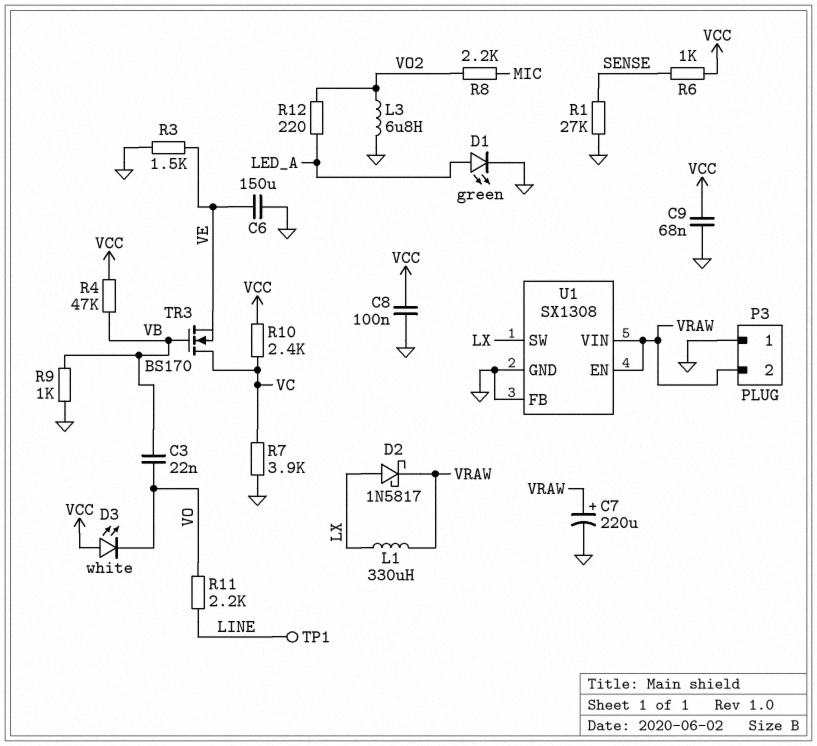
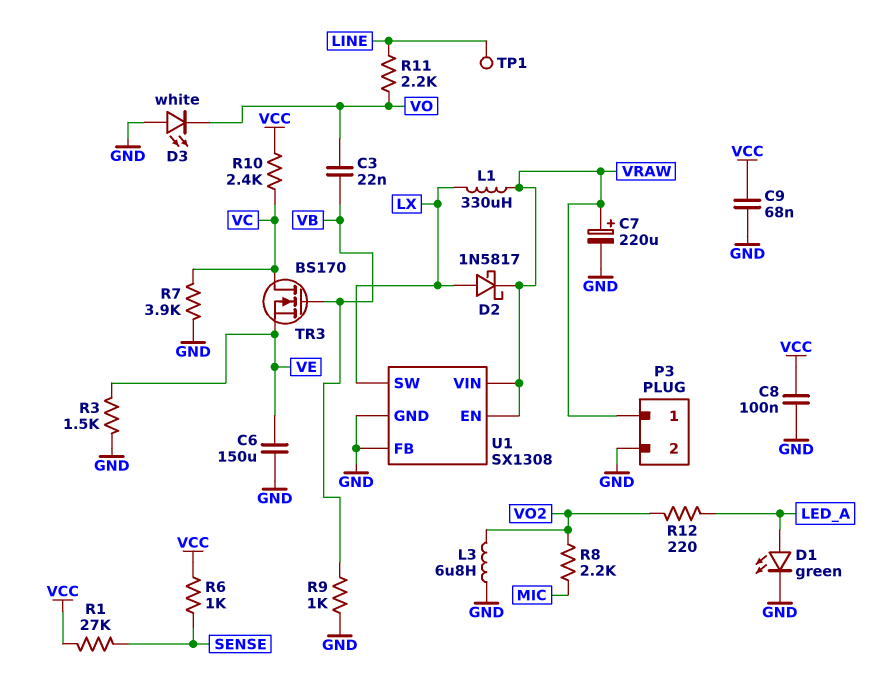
D3: LED white (A VCC, K VO) -> LED white (A GND, K VO)
P3 pin 1: GND -> VRAW
P3 pin 2: VRAW -> GND
R1: 27k (GND, SENSE) -> 27k (SENSE, VCC)
R4: 47k (VB, VCC) -> none

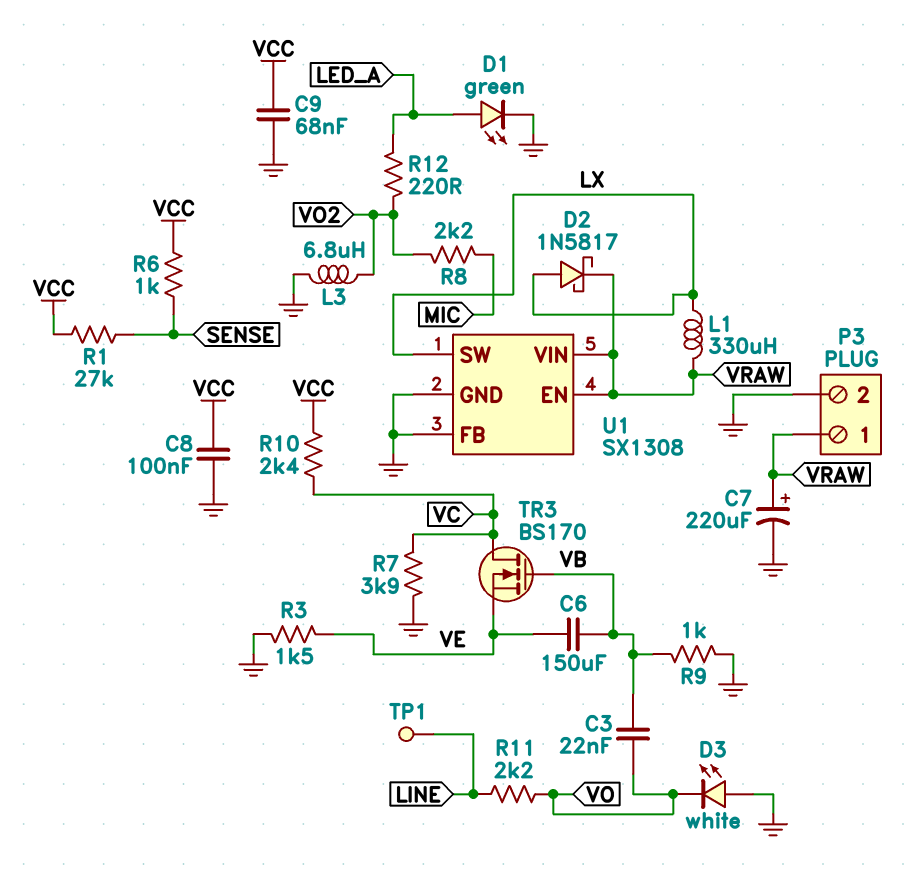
C6: 150uF (GND, VE) -> 150uF (VB, VE)

